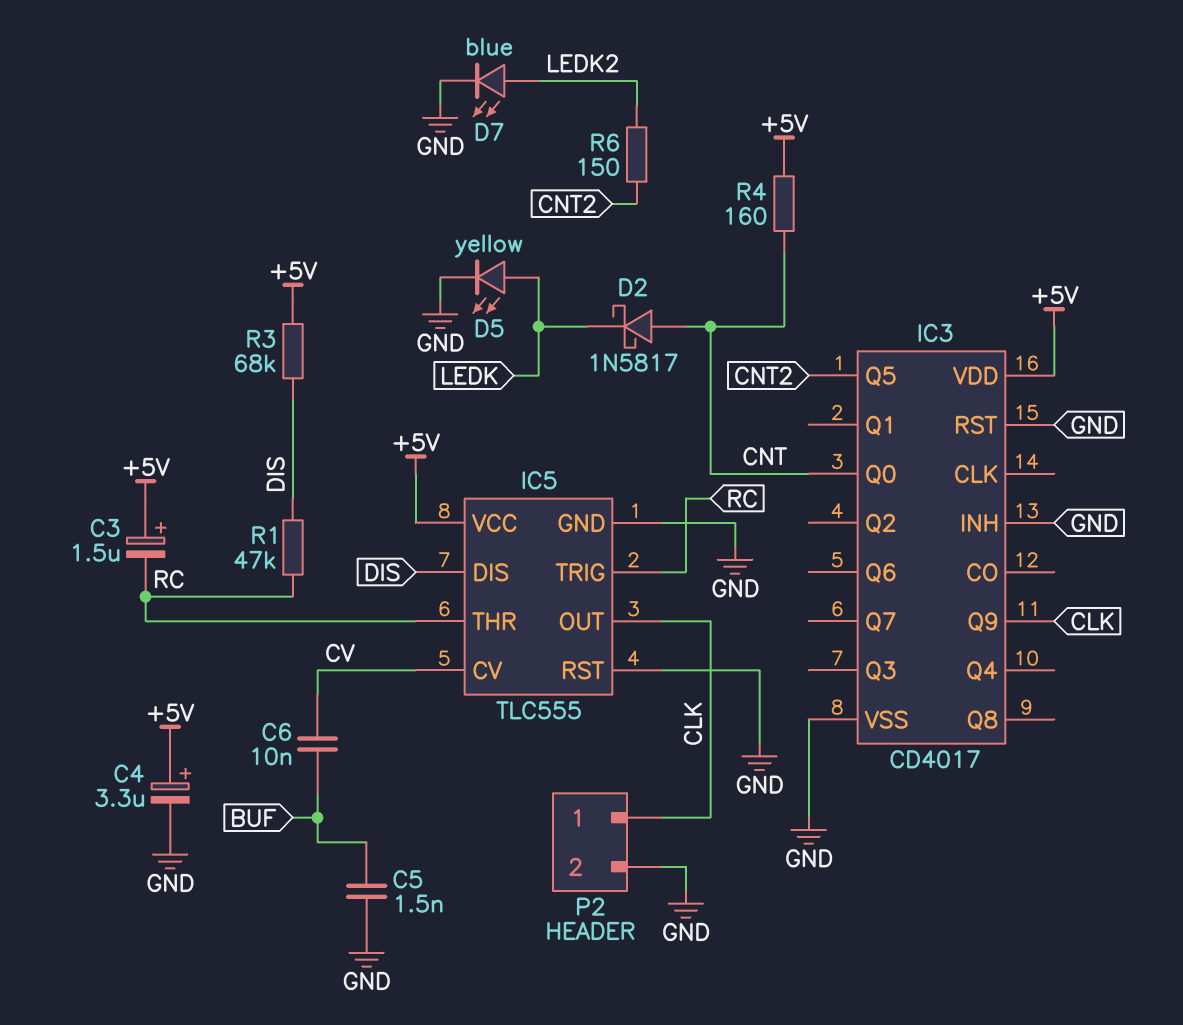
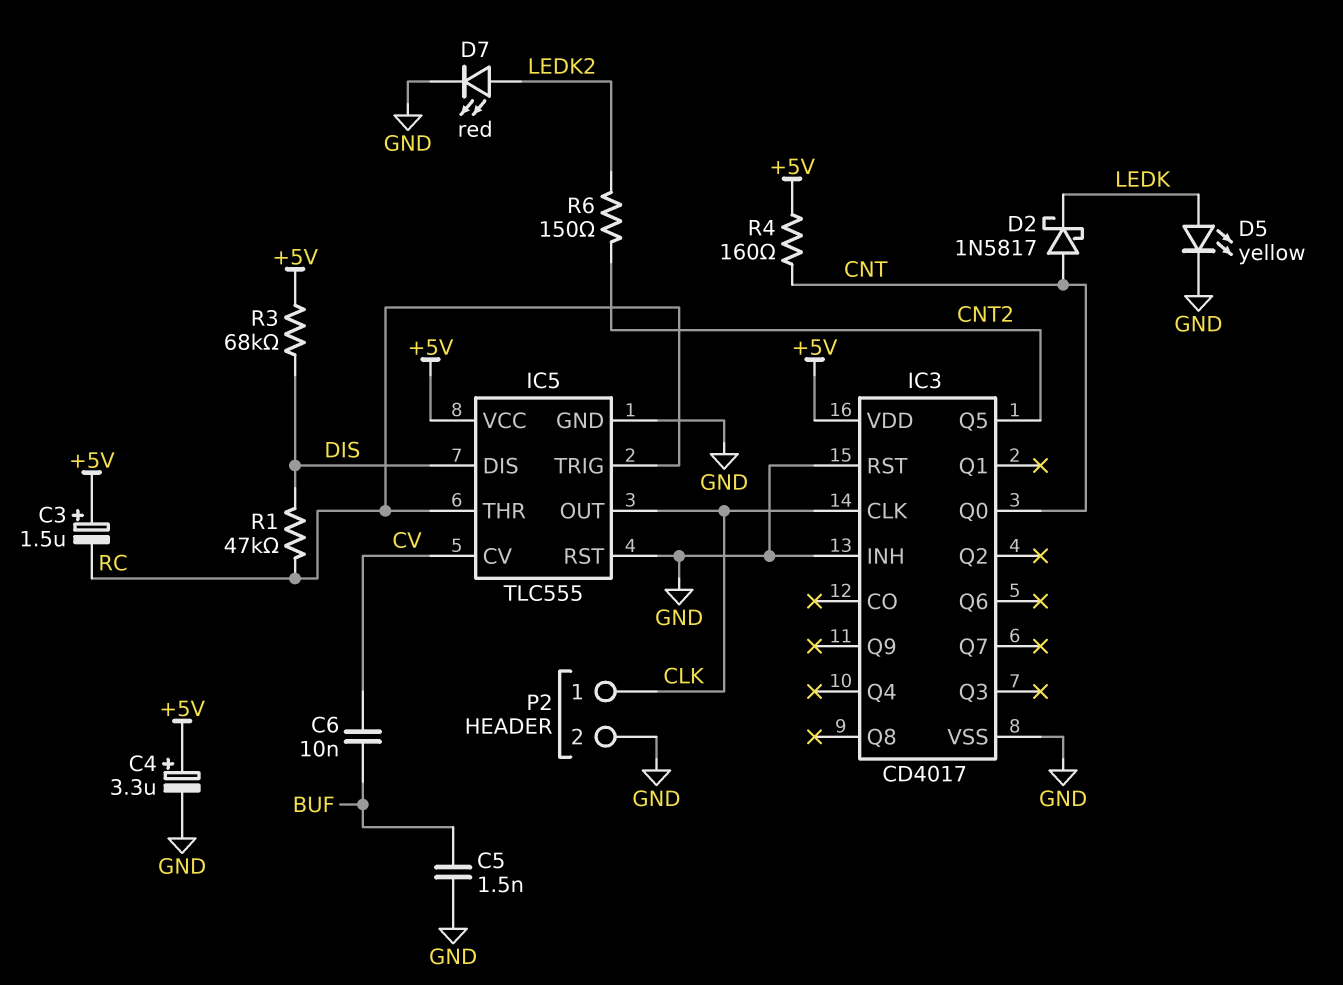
D7: LED blue (A LEDK2, K GND) -> LED red (A LEDK2, K GND)
IC3 pin CLK: none -> CLK
IC3 pin Q9: CLK -> none

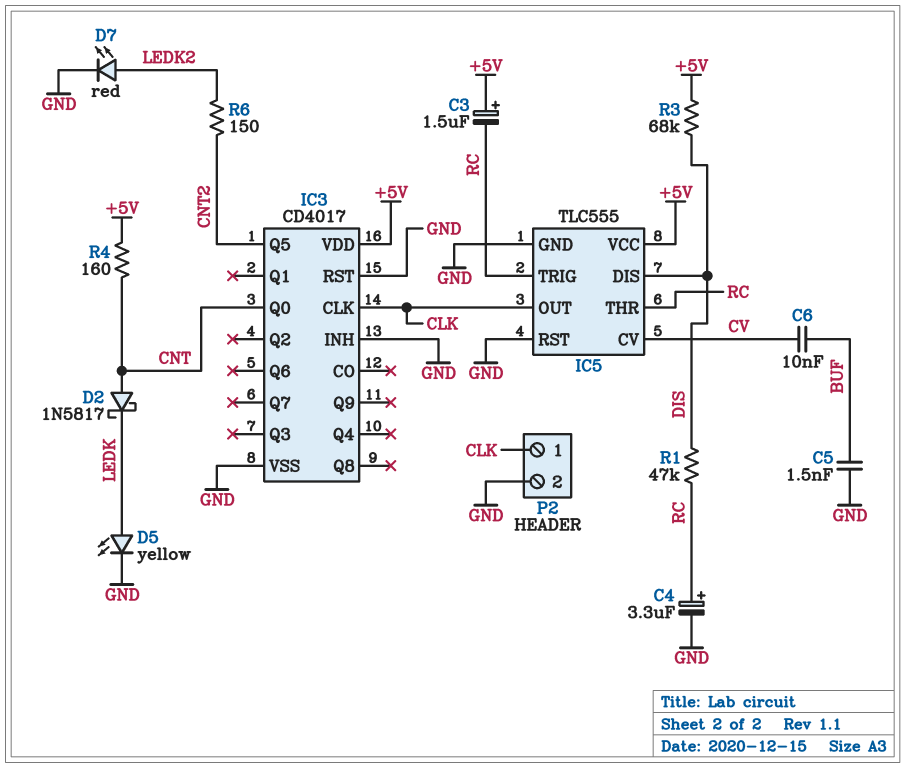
C4: 3.3uF (plus +5V, minus GND) -> 3.3uF (plus RC, minus GND)

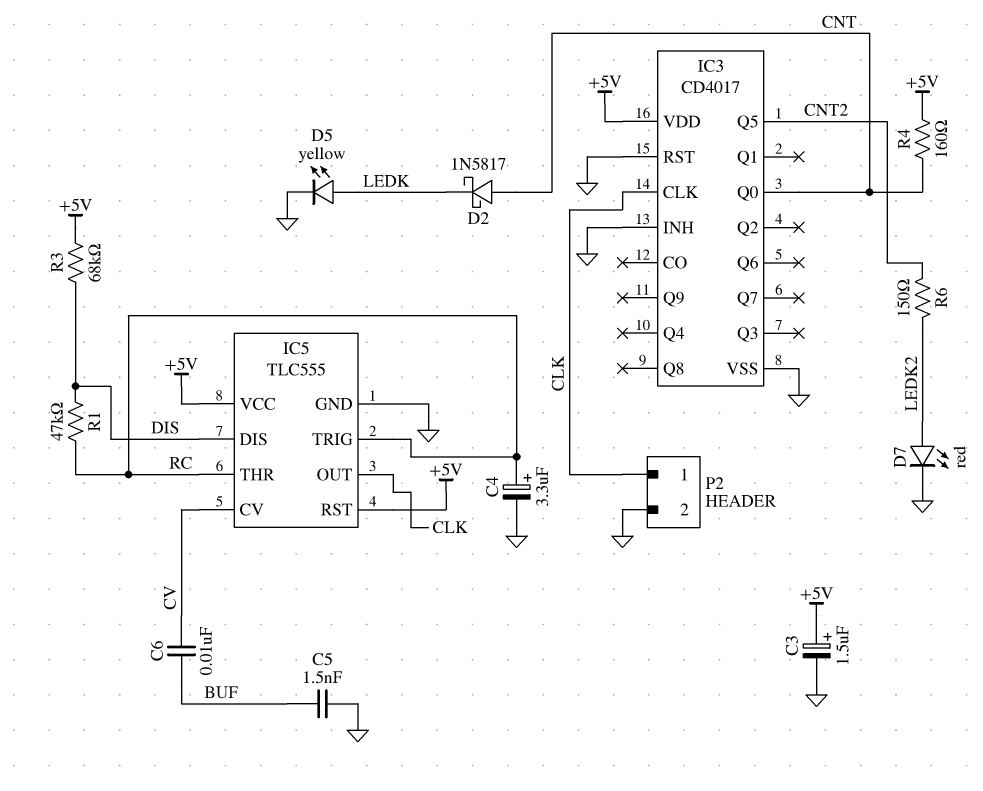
C3: 1.5uF (plus +5V, minus RC) -> 1.5uF (plus +5V, minus GND)
IC5 pin RST: GND -> +5V

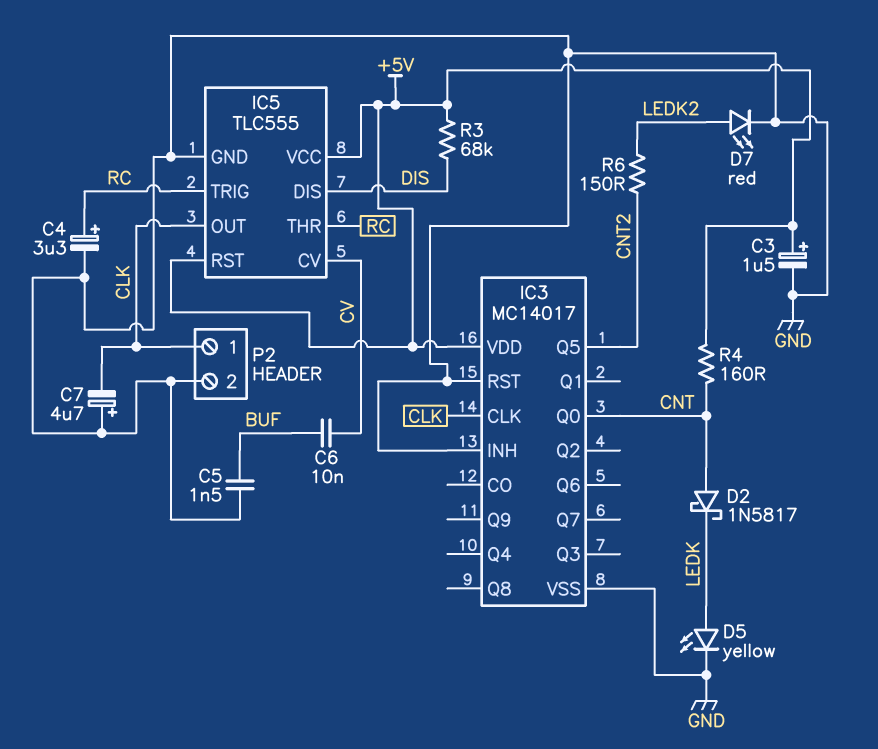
C7: none -> 4.7uF (plus GND, minus CLK)
IC3: CD4017 -> MC14017
R1: 47k (DIS, RC) -> none

